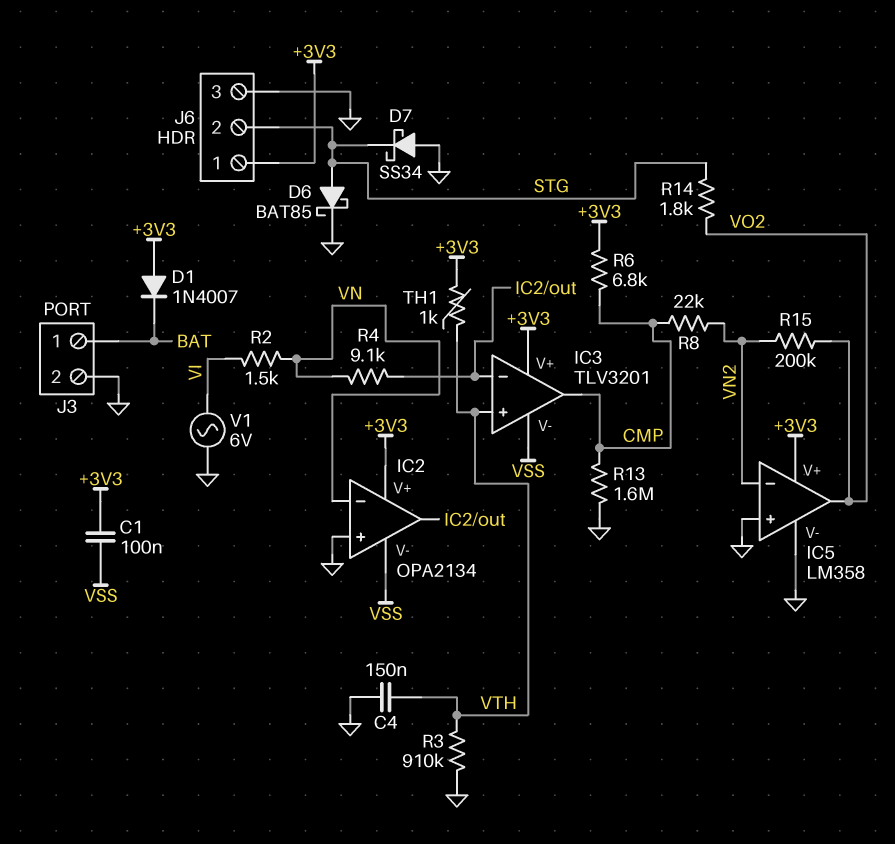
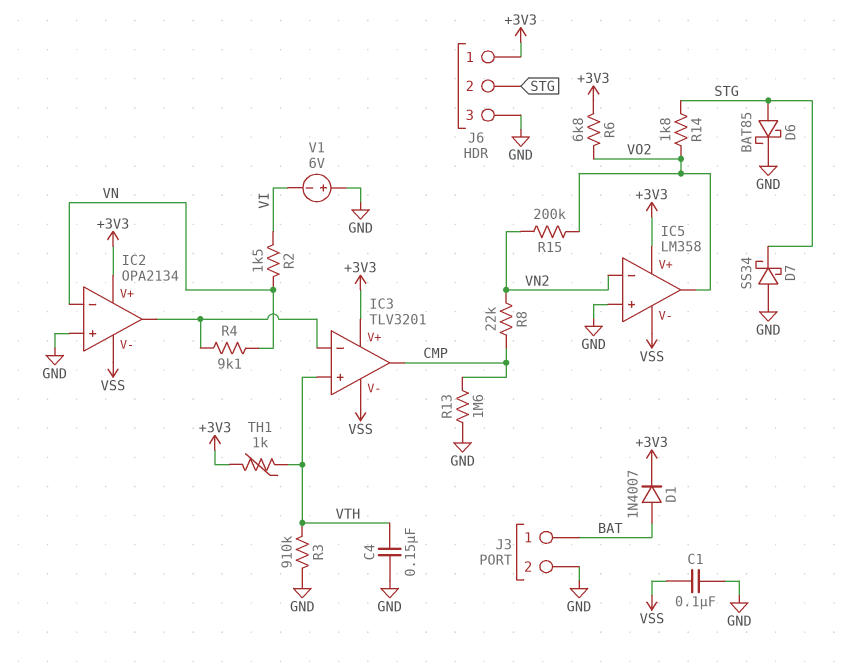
C1: 100nF (+3V3, VSS) -> 100nF (GND, VSS)
D1: diode 1N4007 (A +3V3, K BAT) -> diode 1N4007 (A BAT, K +3V3)
IC5 pin V-: GND -> VSS
R6: 6.8k (+3V3, CMP) -> 6.8k (+3V3, VO2)
V1: AC 6V (GND, VI) -> 6V (plus GND, minus VI)

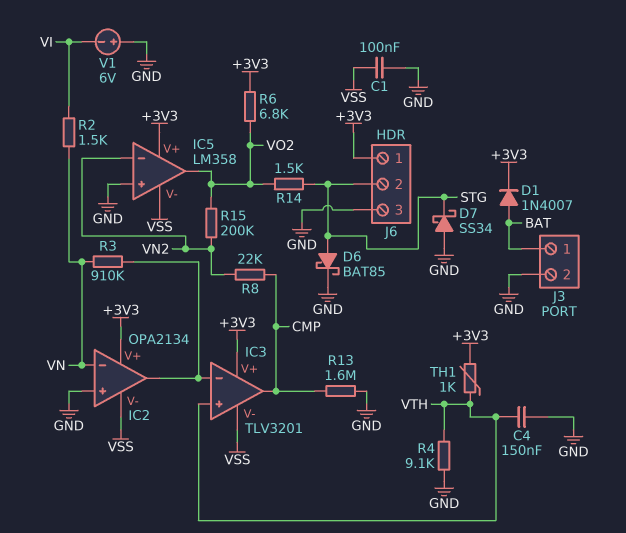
R3: 910k (GND, VTH) -> 910k (IC2/out, VN)
R4: 9.1k (IC2/out, VN) -> 9.1k (GND, VTH)
R14: 1.8k (STG, VO2) -> 1.5k (STG, VO2)

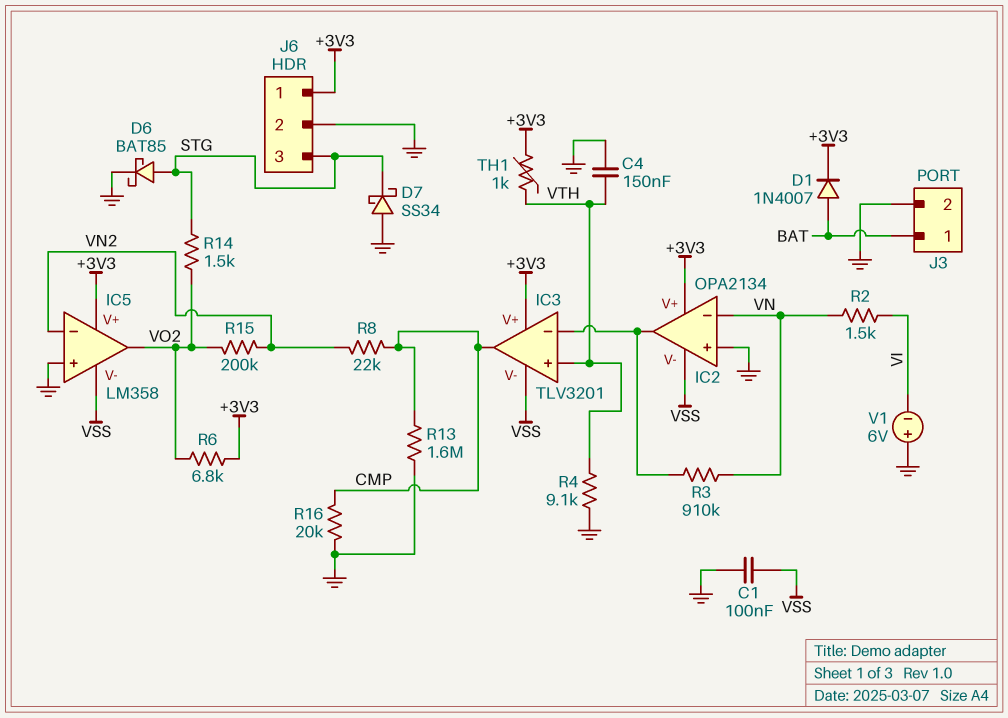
J6 pin 2: STG -> GND
J6 pin 3: GND -> STG
R16: none -> 20k (CMP, GND)

